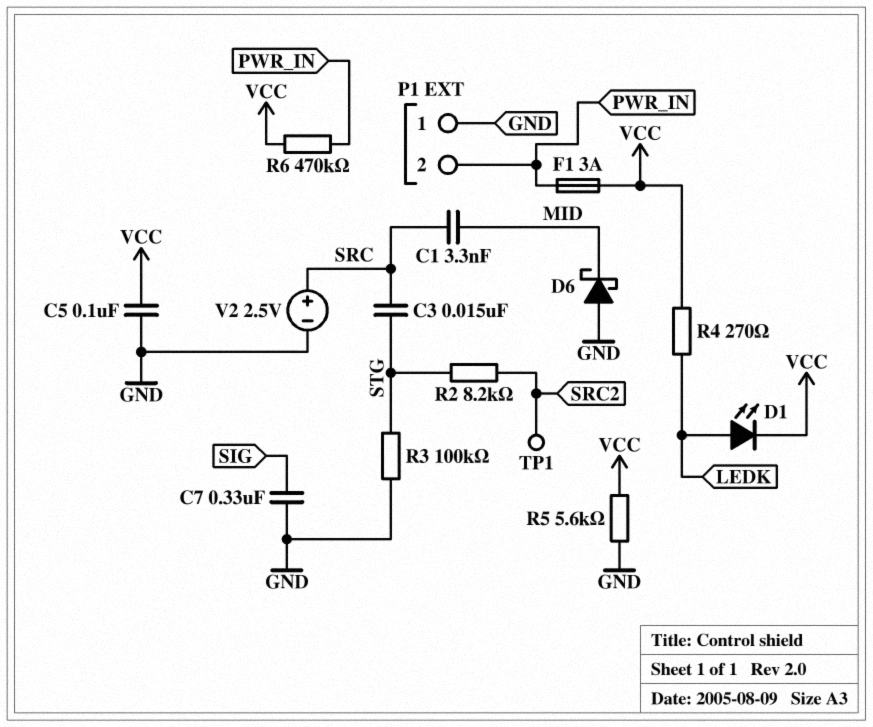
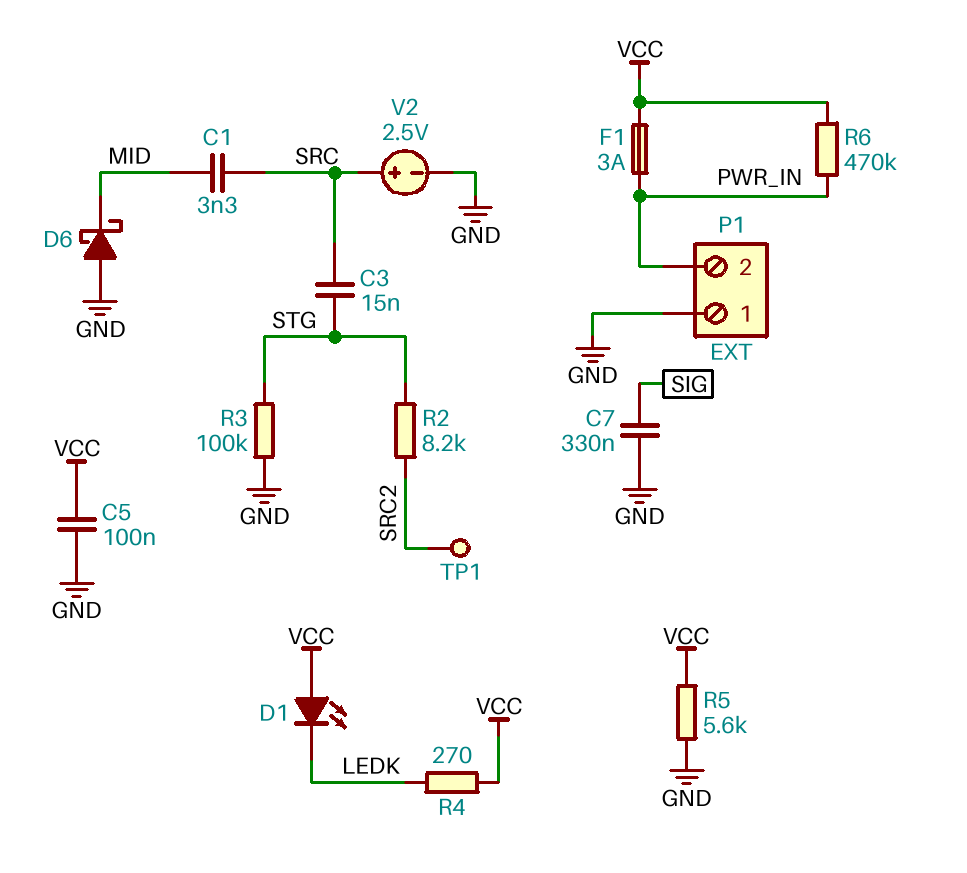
D1: LED (A LEDK, K VCC) -> LED (A VCC, K LEDK)

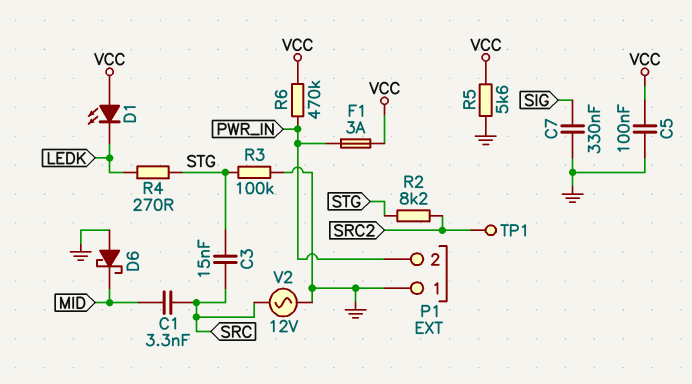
R4: 270 (LEDK, VCC) -> 270 (LEDK, STG)
V2: 2.5V (plus SRC, minus GND) -> AC 12V (GND, SRC)

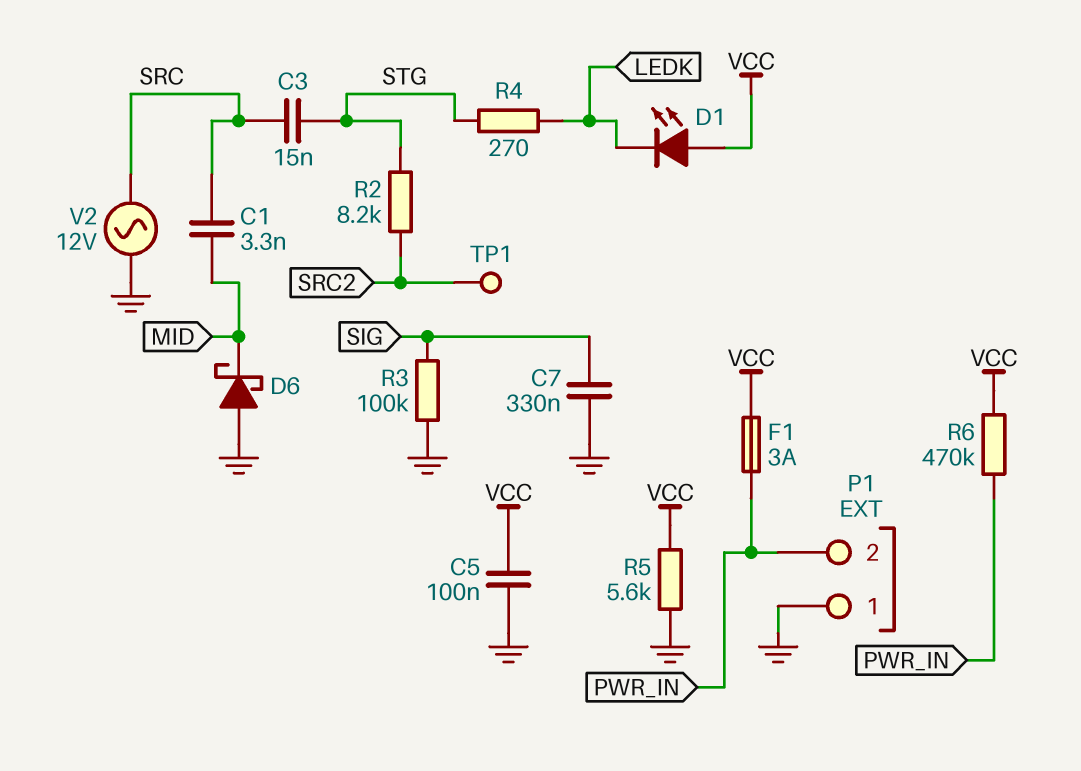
R3: 100k (GND, STG) -> 100k (GND, SIG)

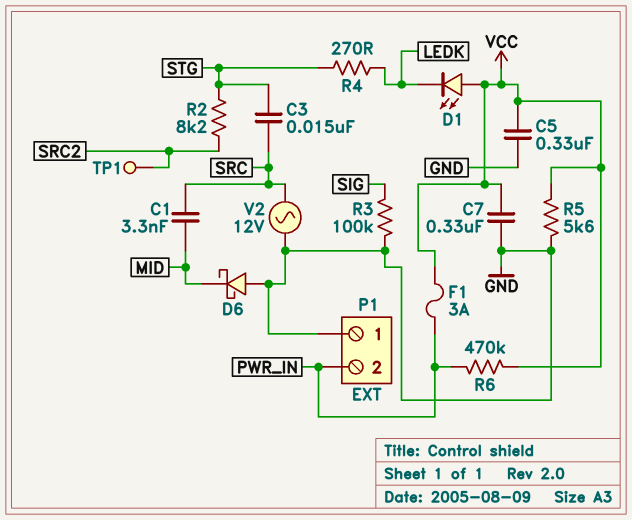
C5: 100nF (GND, VCC) -> 330nF (GND, VCC)
C7: 330nF (GND, SIG) -> 330nF (GND, VCC)

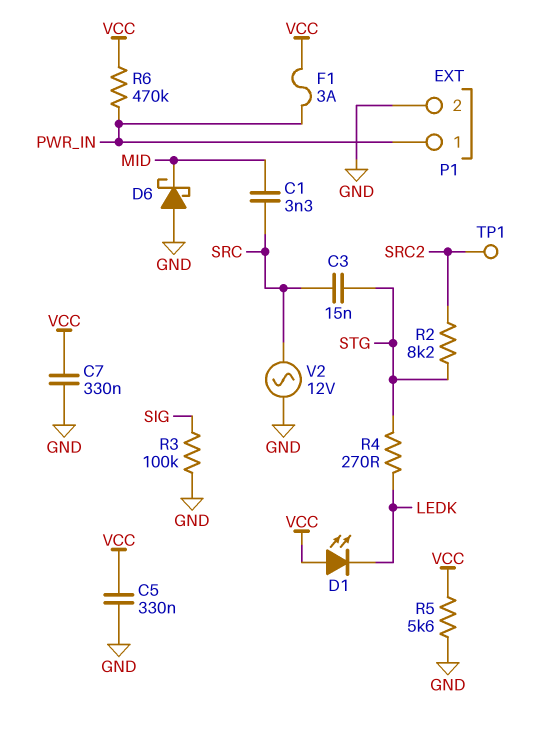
P1 pin 1: GND -> PWR_IN
P1 pin 2: PWR_IN -> GND

